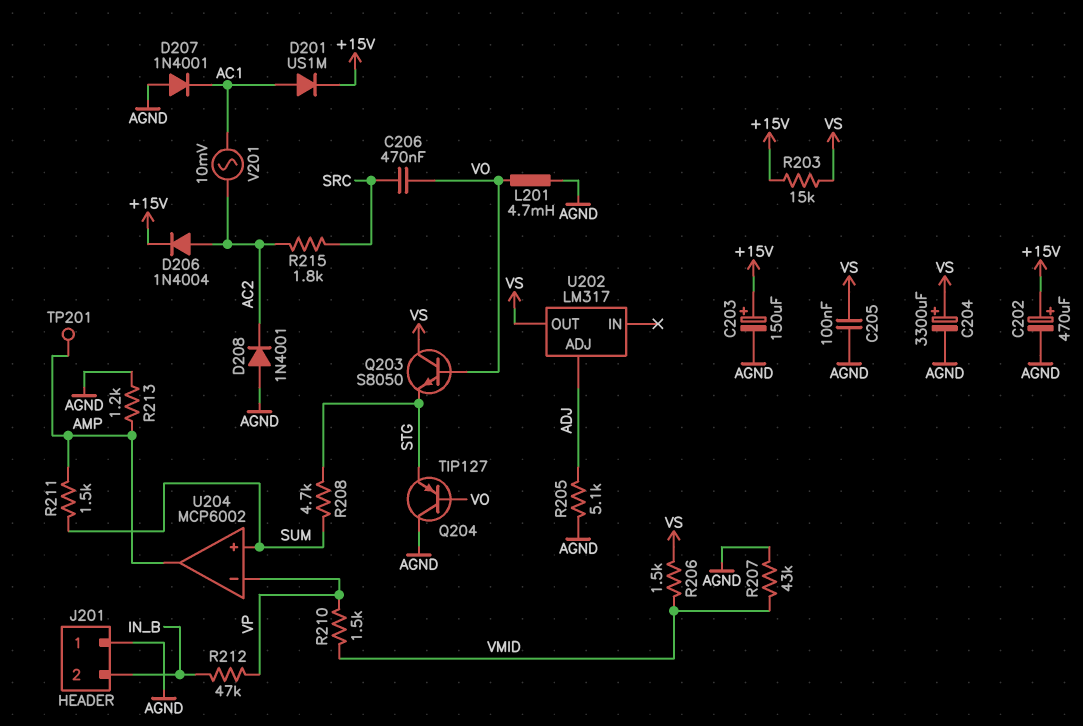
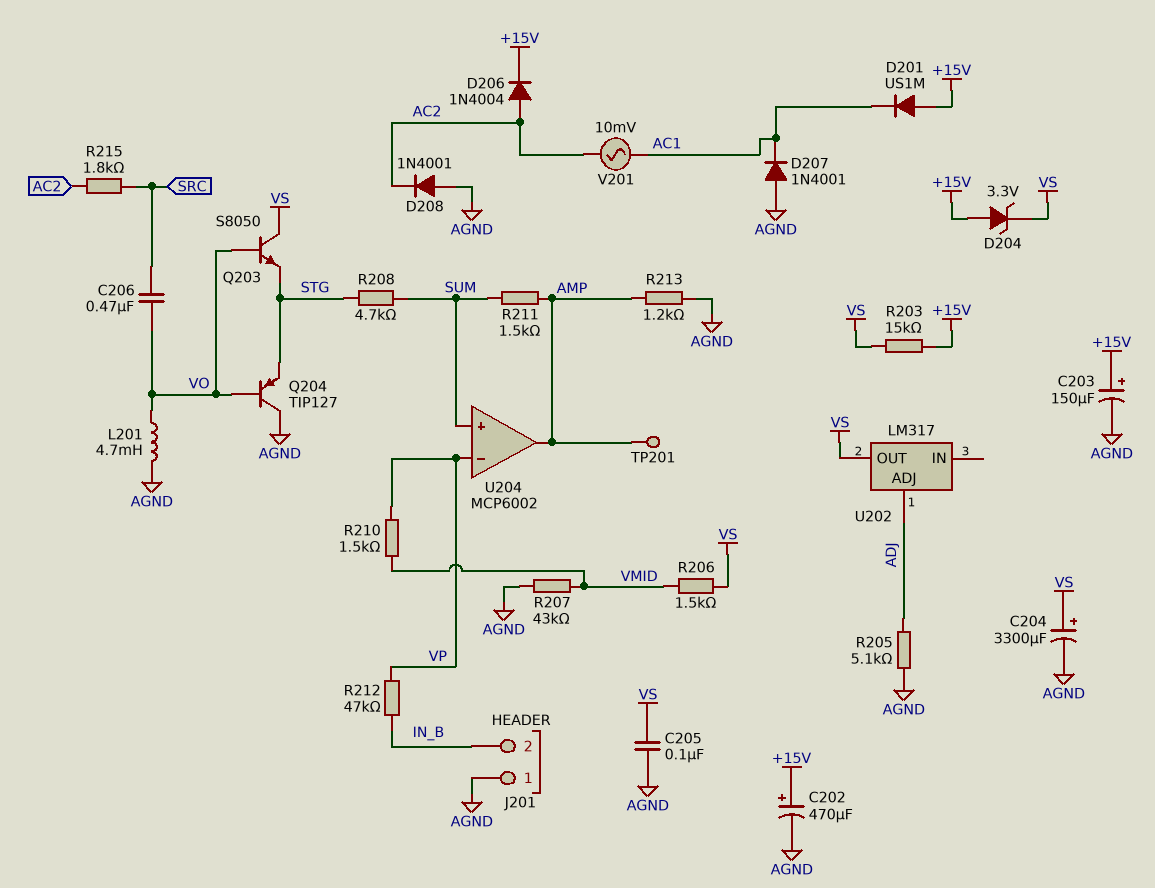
D201: diode US1M (A AC1, K +15V) -> diode US1M (A +15V, K AC1)
D204: none -> zener 3.3V (A +15V, K VS)

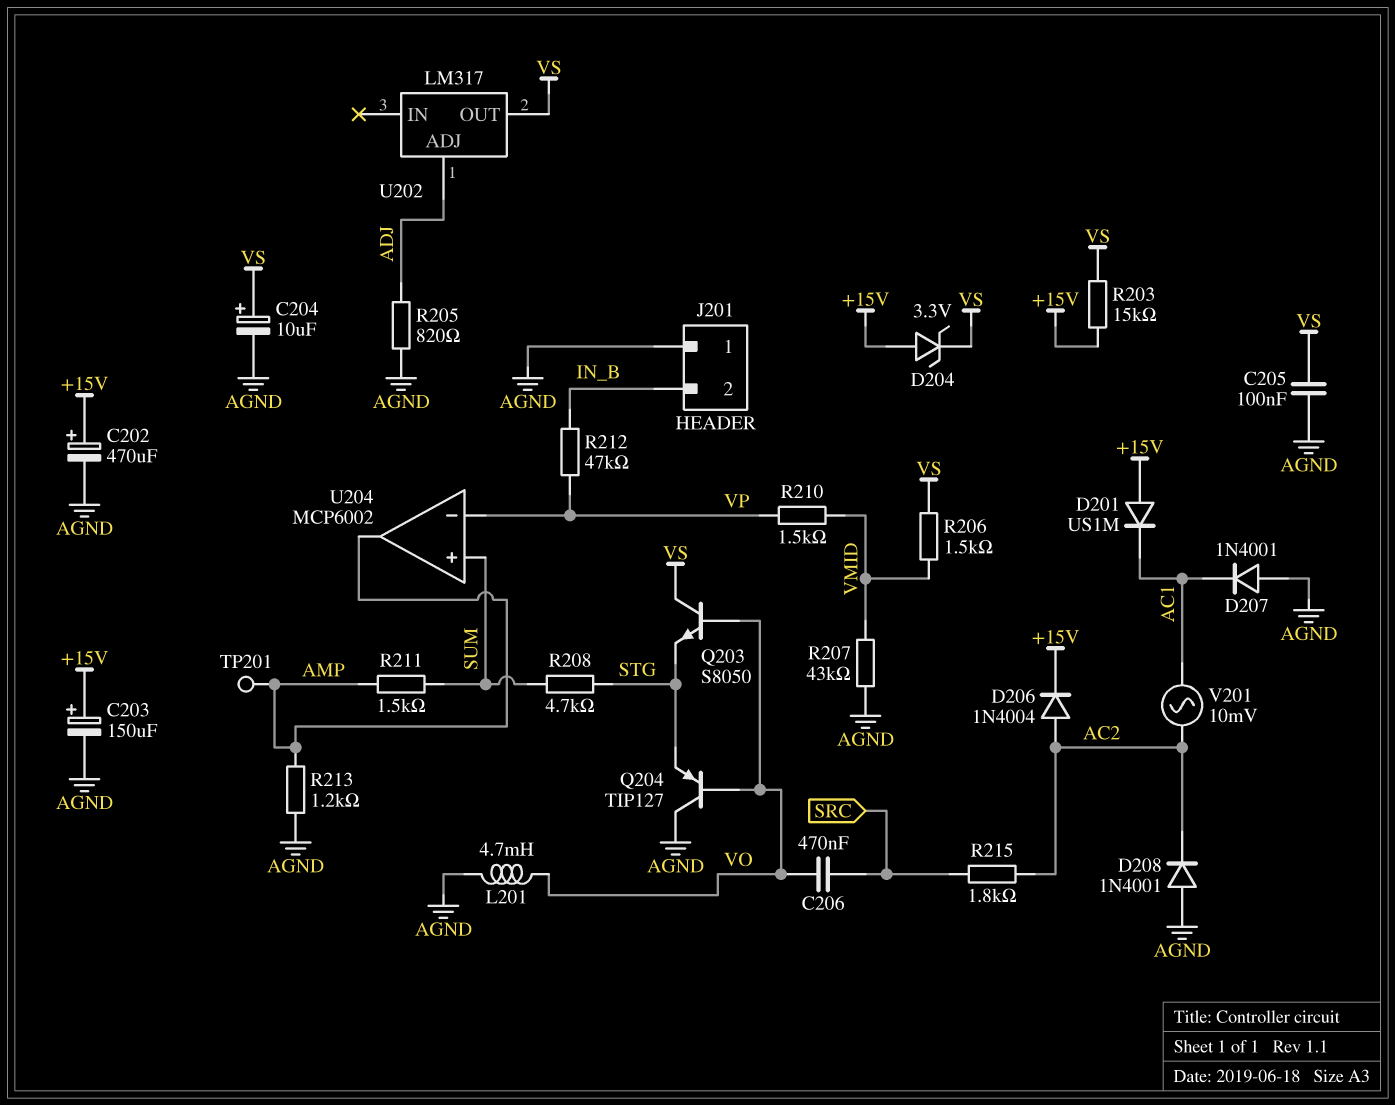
C204: 3300uF (plus VS, minus AGND) -> 10uF (plus VS, minus AGND)
R205: 5.1k (ADJ, AGND) -> 820 (ADJ, AGND)

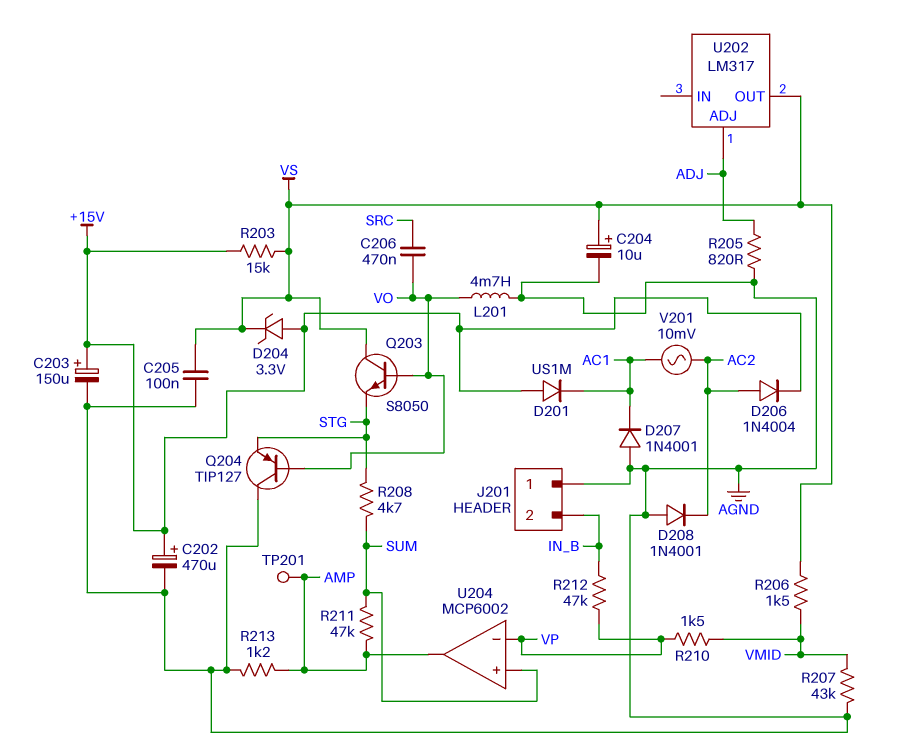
R211: 1.5k (AMP, SUM) -> 47k (AMP, SUM)
R215: 1.8k (AC2, SRC) -> none

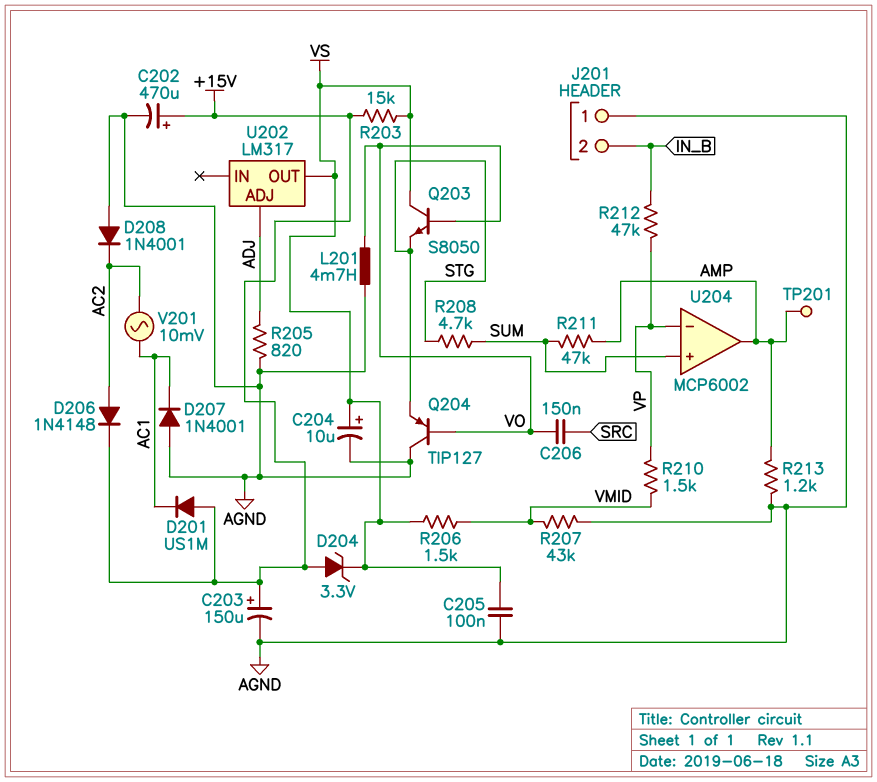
C206: 470nF (SRC, VO) -> 150nF (SRC, VO)
D206: diode 1N4004 (A AC2, K +15V) -> diode 1N4148 (A AC2, K +15V)

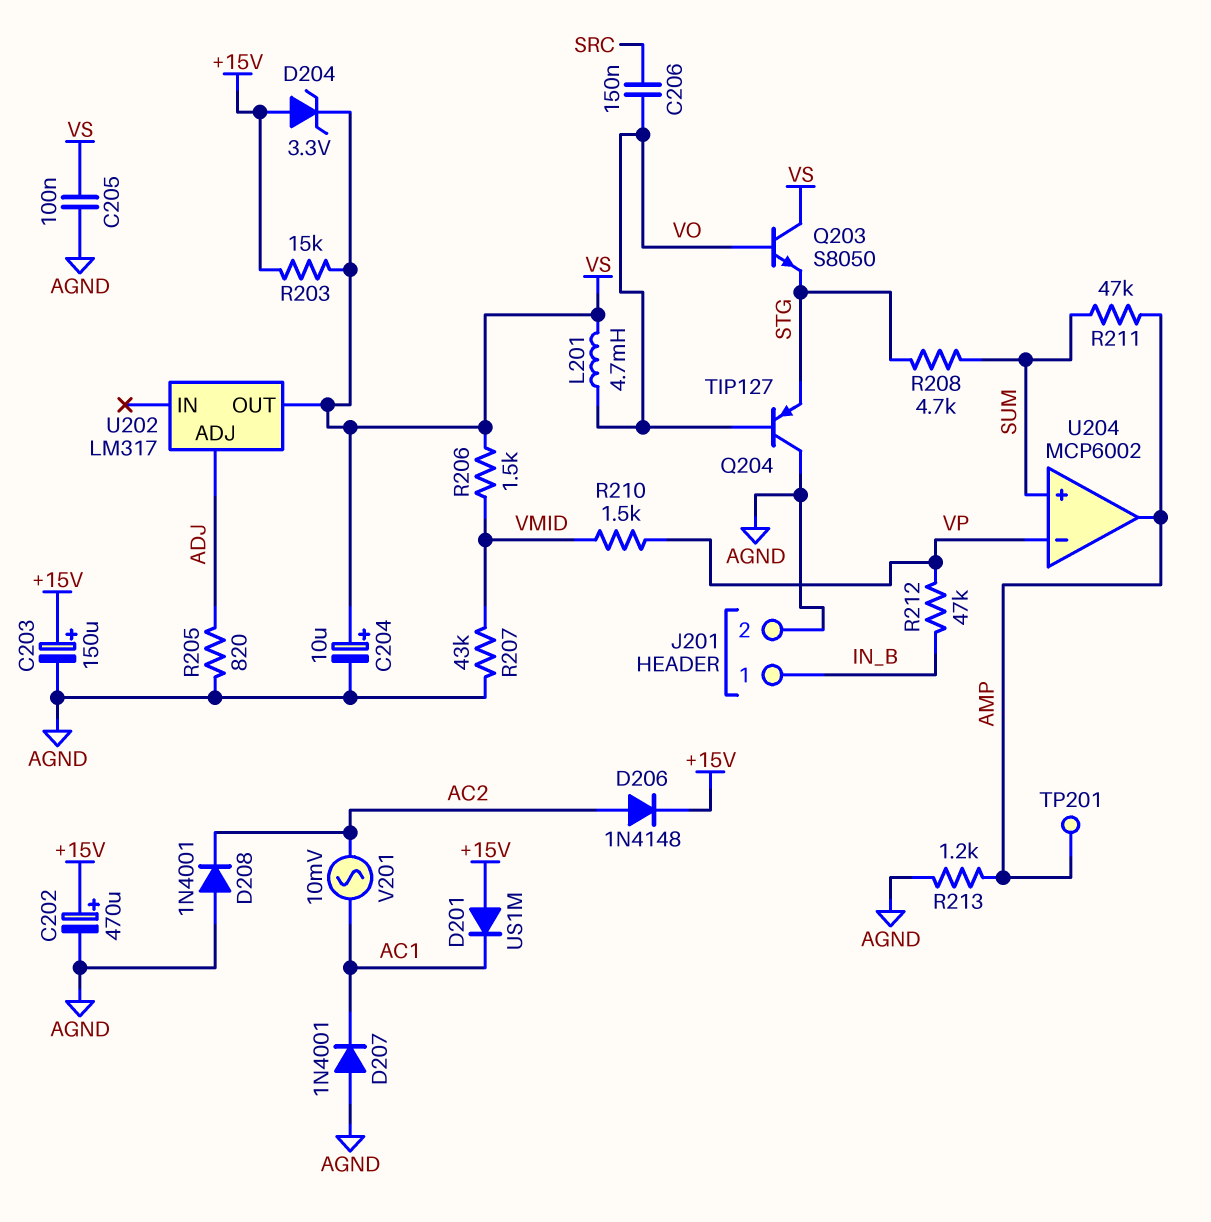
J201 pin 1: AGND -> IN_B
J201 pin 2: IN_B -> AGND
L201: 4.7mH (AGND, VO) -> 4.7mH (VO, VS)

